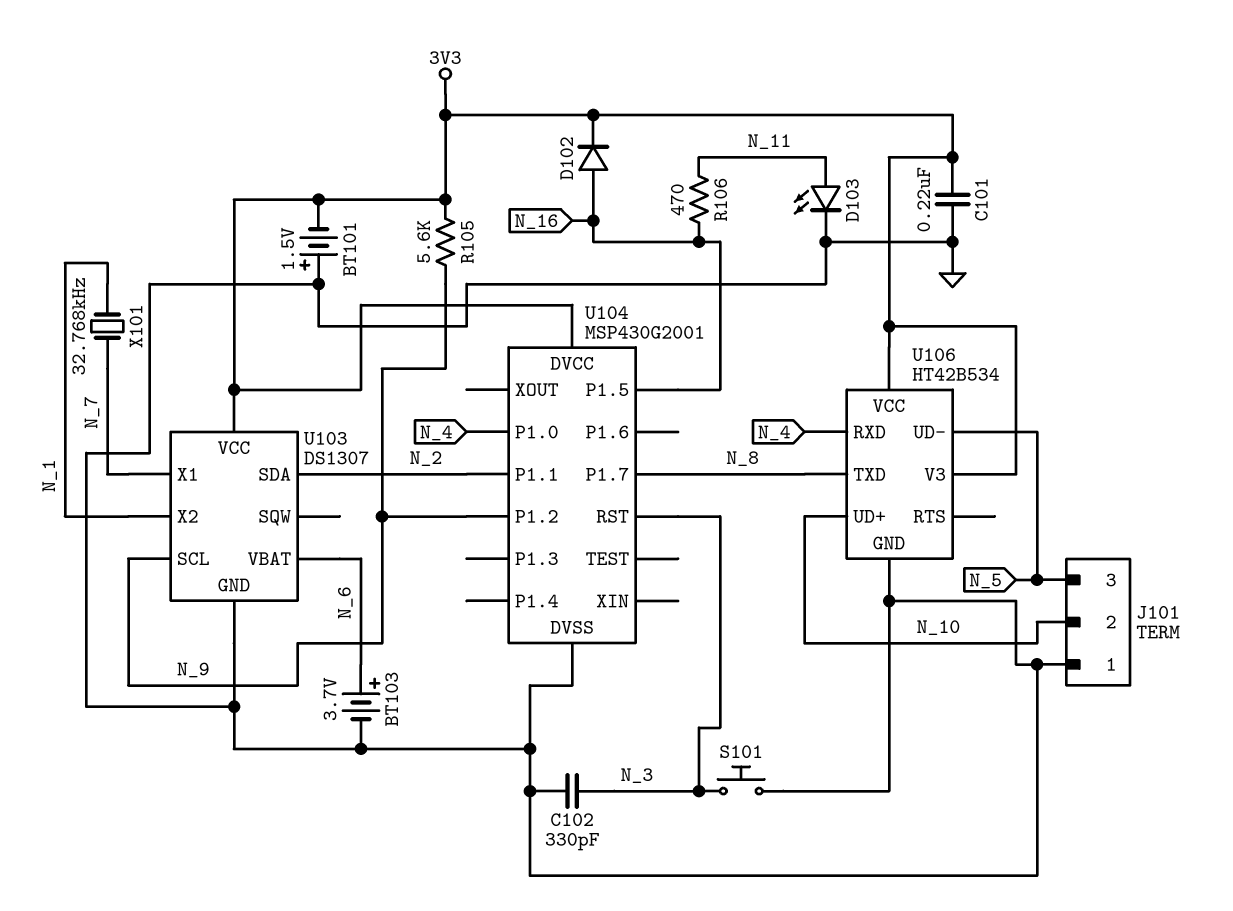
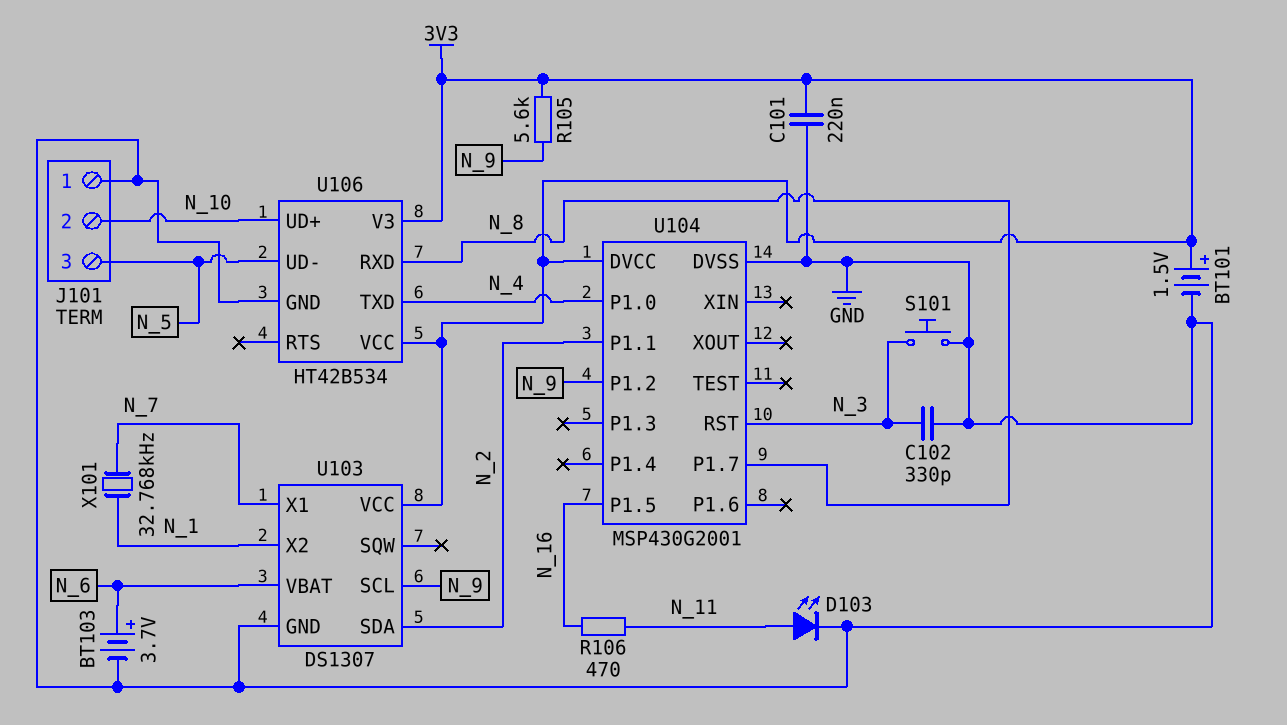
BT101: 1.5V (plus GND, minus 3V3) -> 1.5V (plus 3V3, minus GND)
D102: diode (A N_16, K 3V3) -> none
U106 pin RXD: N_4 -> N_8
U106 pin TXD: N_8 -> N_4

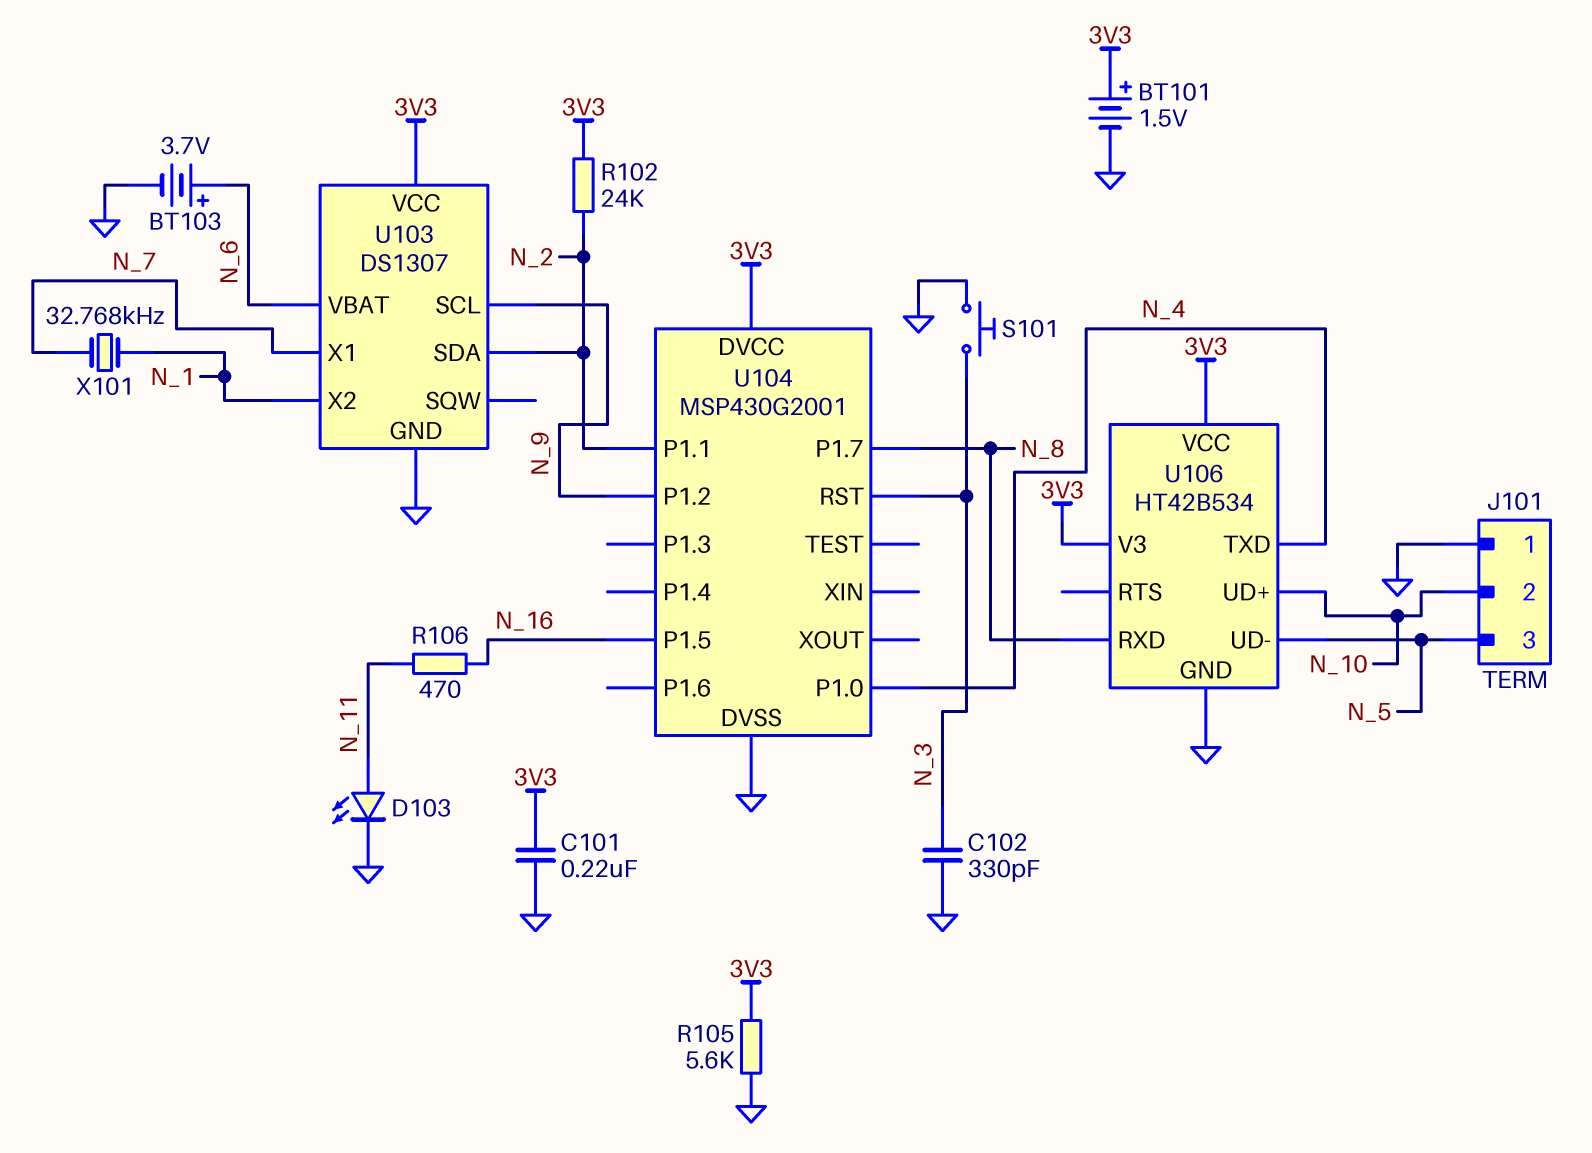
R102: none -> 24k (3V3, N_2)
R105: 5.6k (3V3, N_9) -> 5.6k (3V3, GND)

